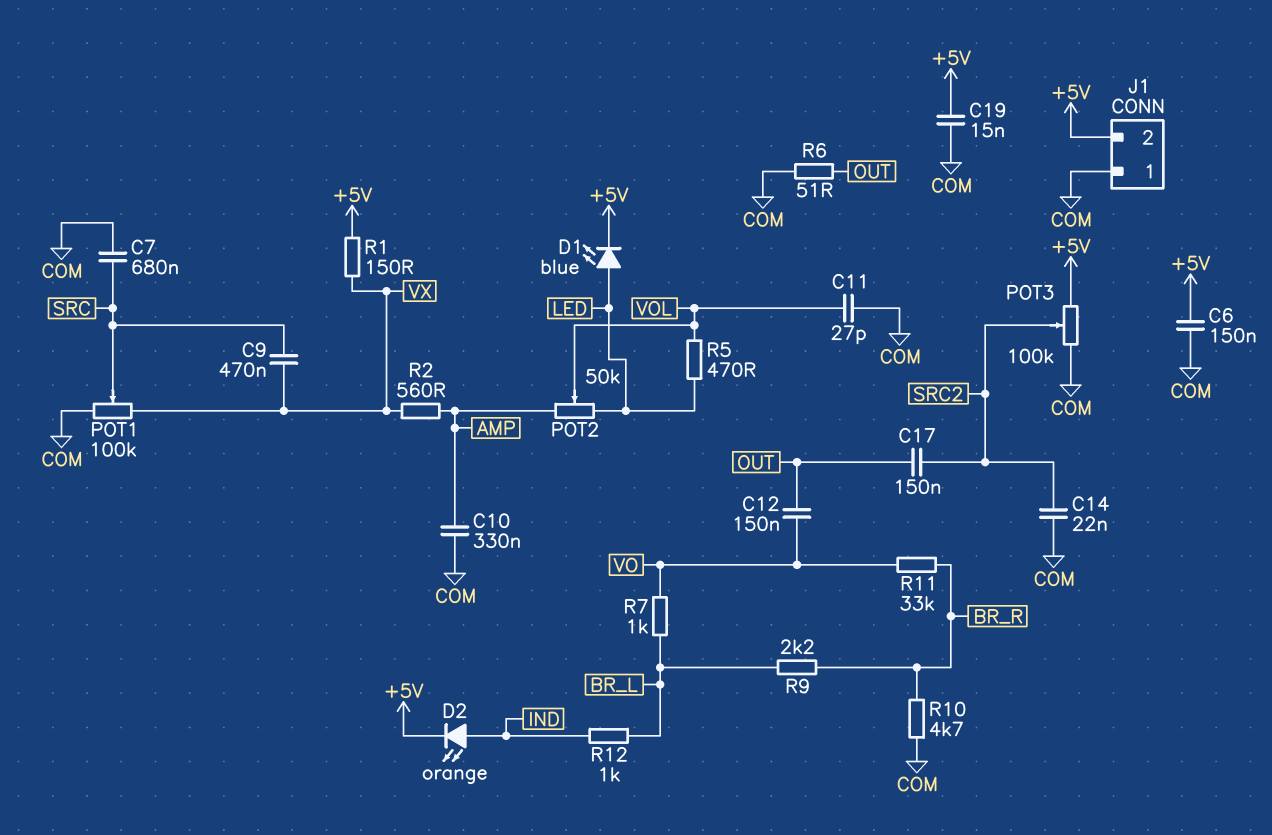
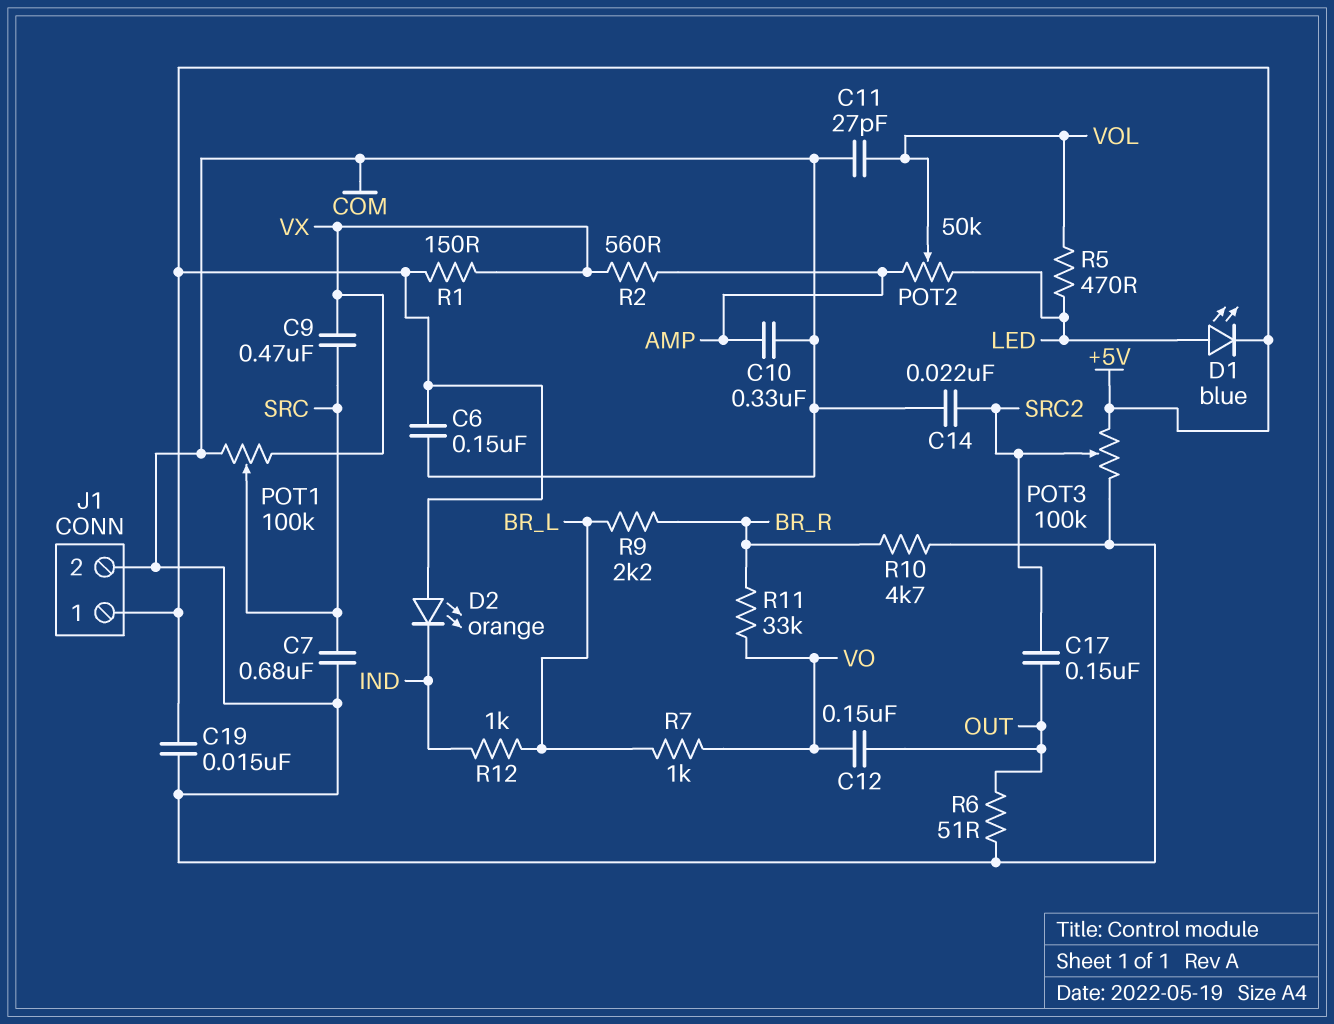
D2: LED orange (A IND, K +5V) -> LED orange (A +5V, K IND)
J1 pin 1: COM -> +5V
J1 pin 2: +5V -> COM

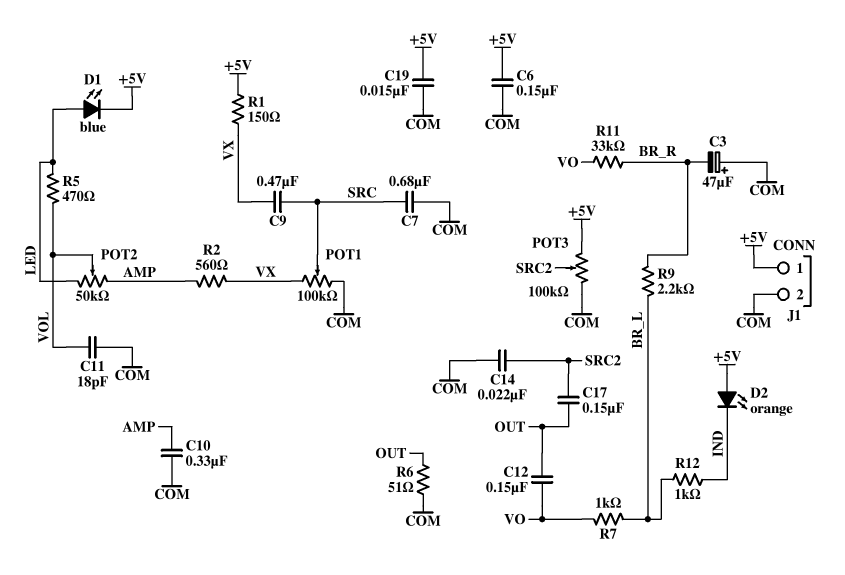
C3: none -> 47uF (plus COM, minus BR_R)
C11: 27pF (COM, VOL) -> 18pF (COM, VOL)
R10: 4.7k (BR_R, COM) -> none

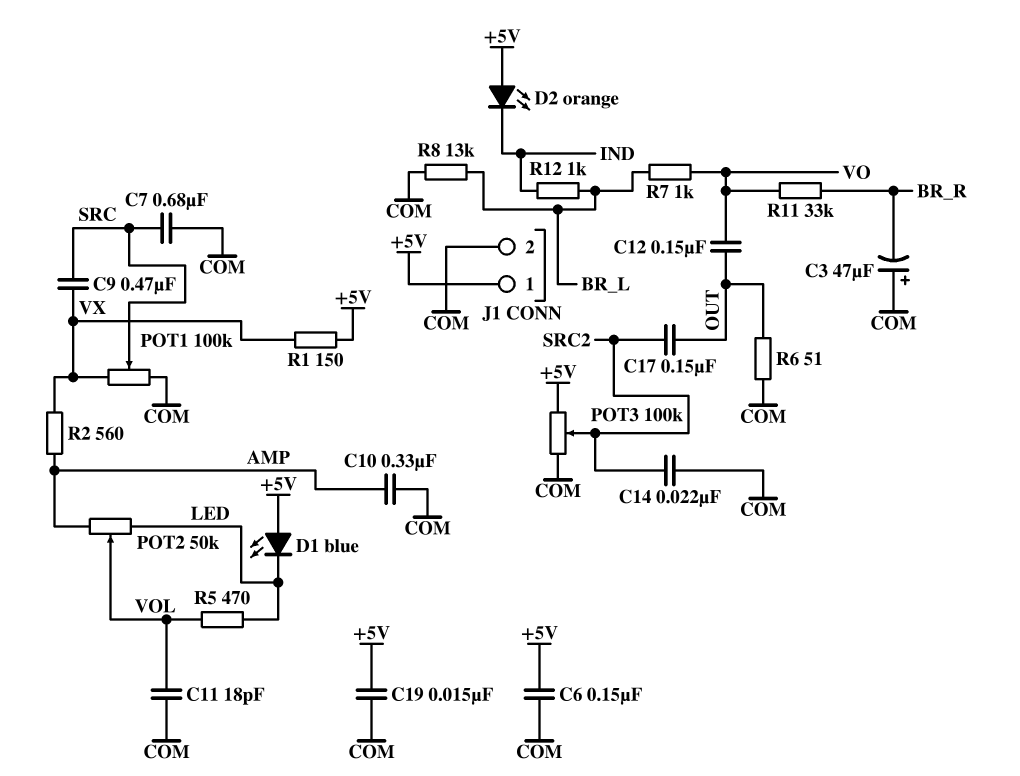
D1: LED blue (A LED, K +5V) -> LED blue (A +5V, K LED)
R8: none -> 13k (BR_L, COM)
R9: 2.2k (BR_L, BR_R) -> none

